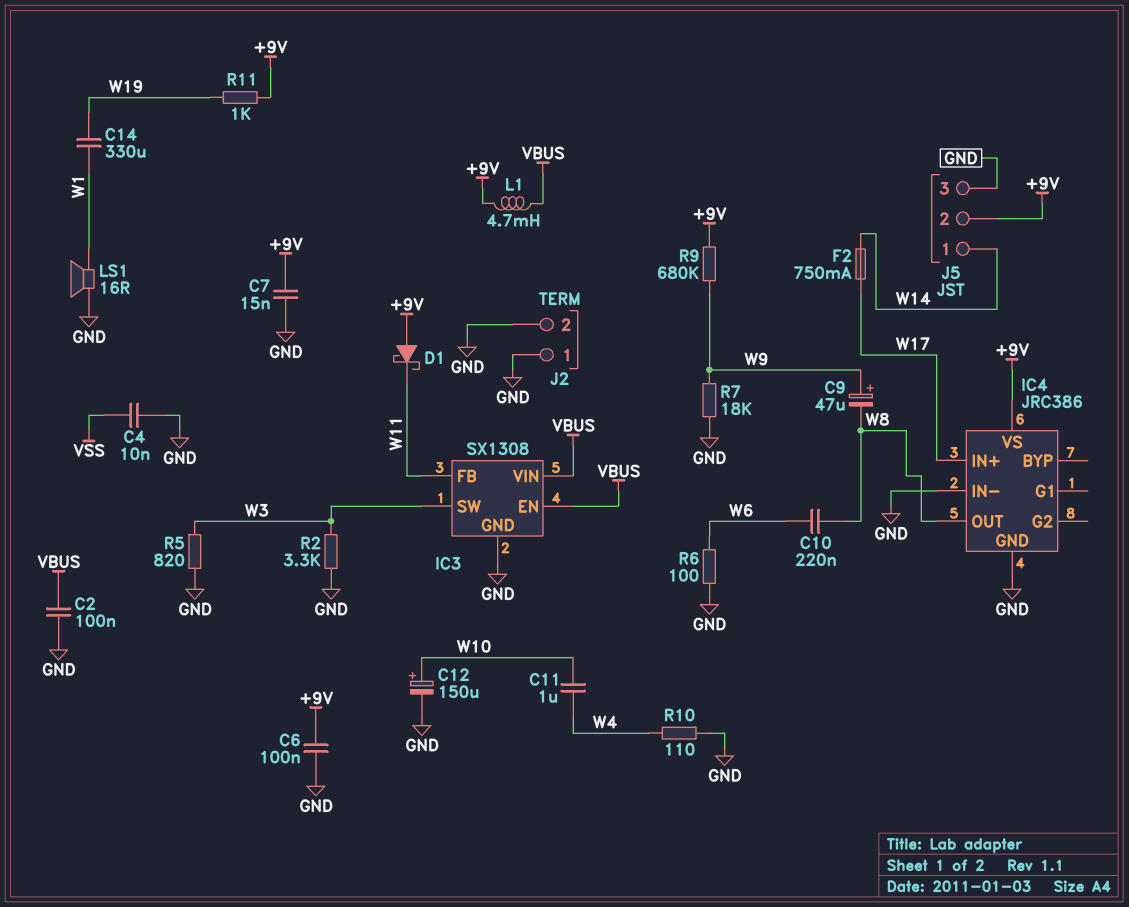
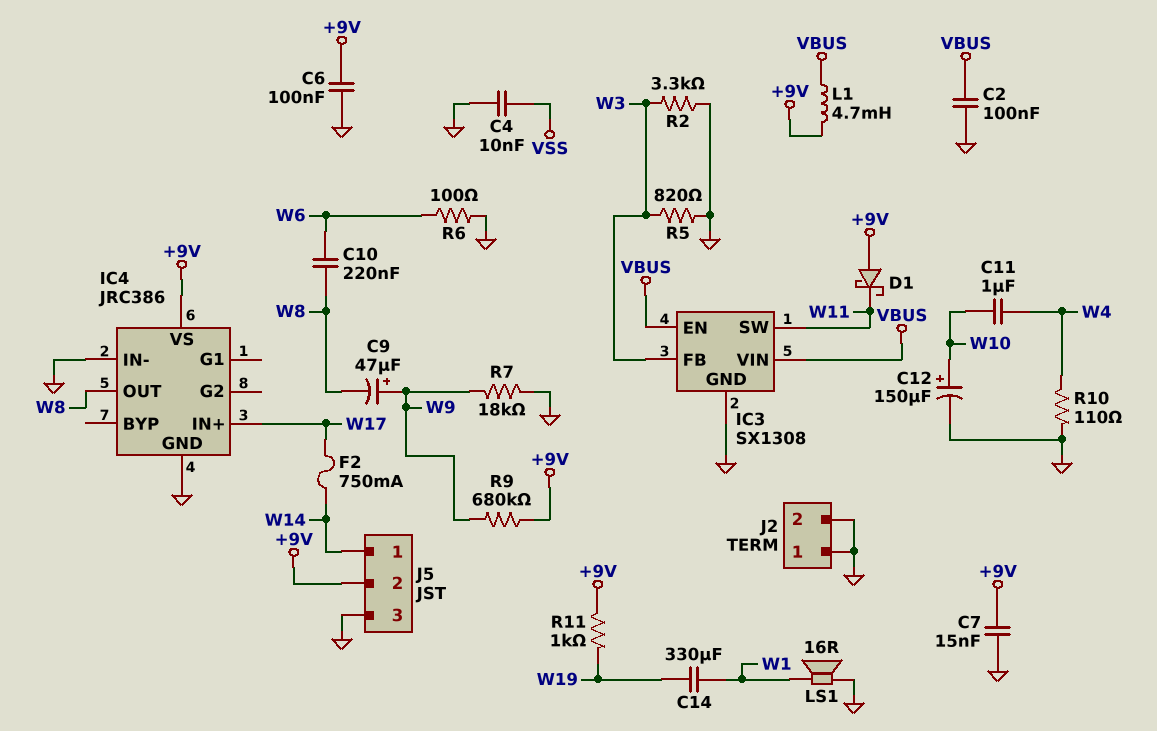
IC3 pin FB: W11 -> W3
IC3 pin SW: W3 -> W11

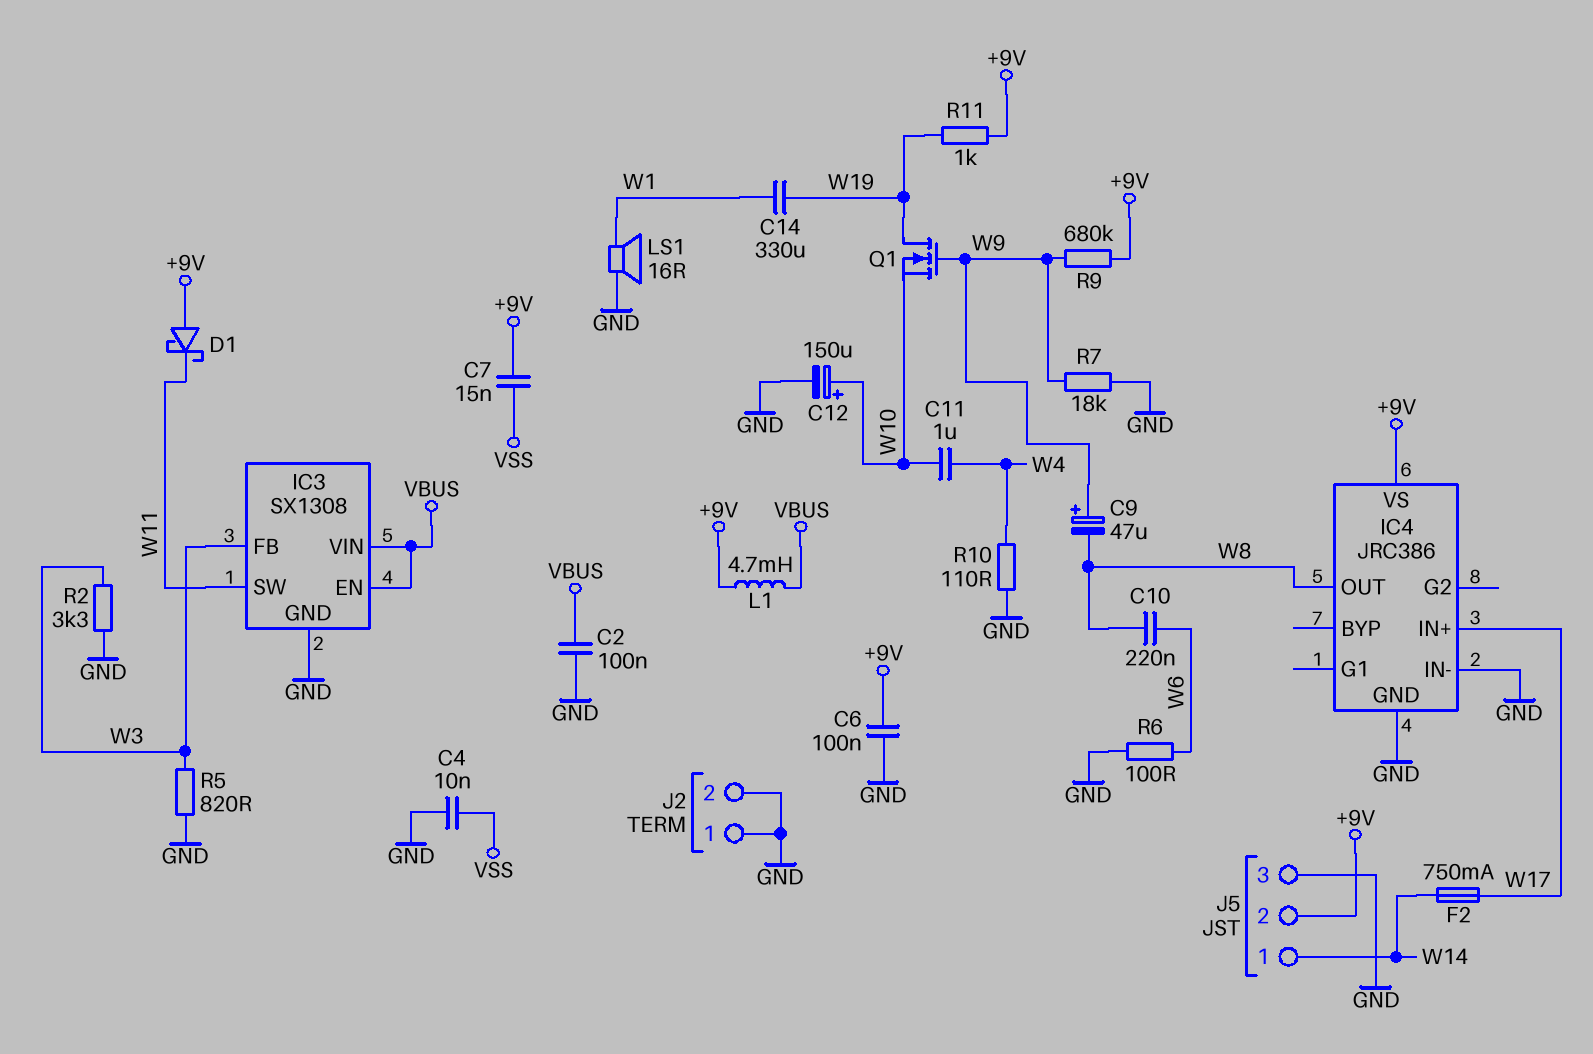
C7: 15nF (+9V, GND) -> 15nF (+9V, VSS)
Q1: none -> NMOS (G W9, D W19, S W10)

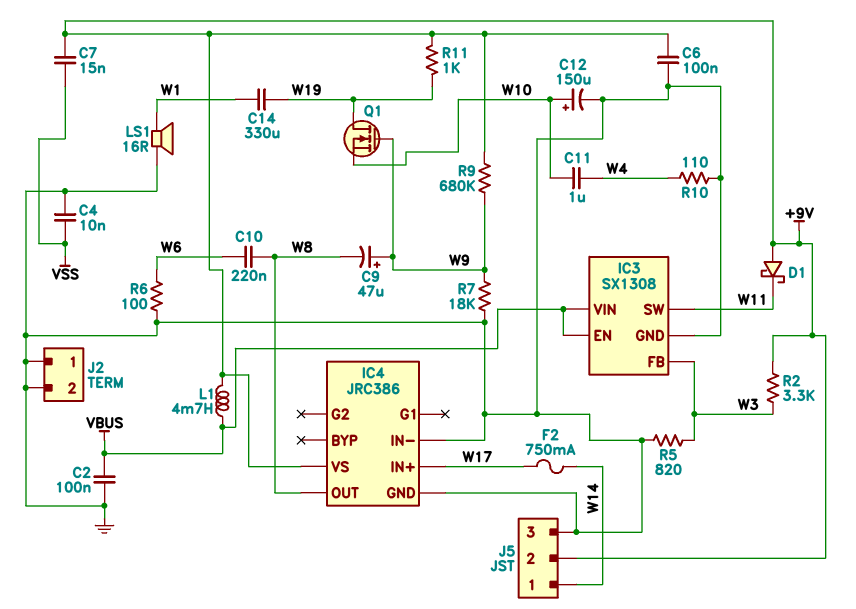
R2: 3.3k (GND, W3) -> 3.3k (+9V, W3)

